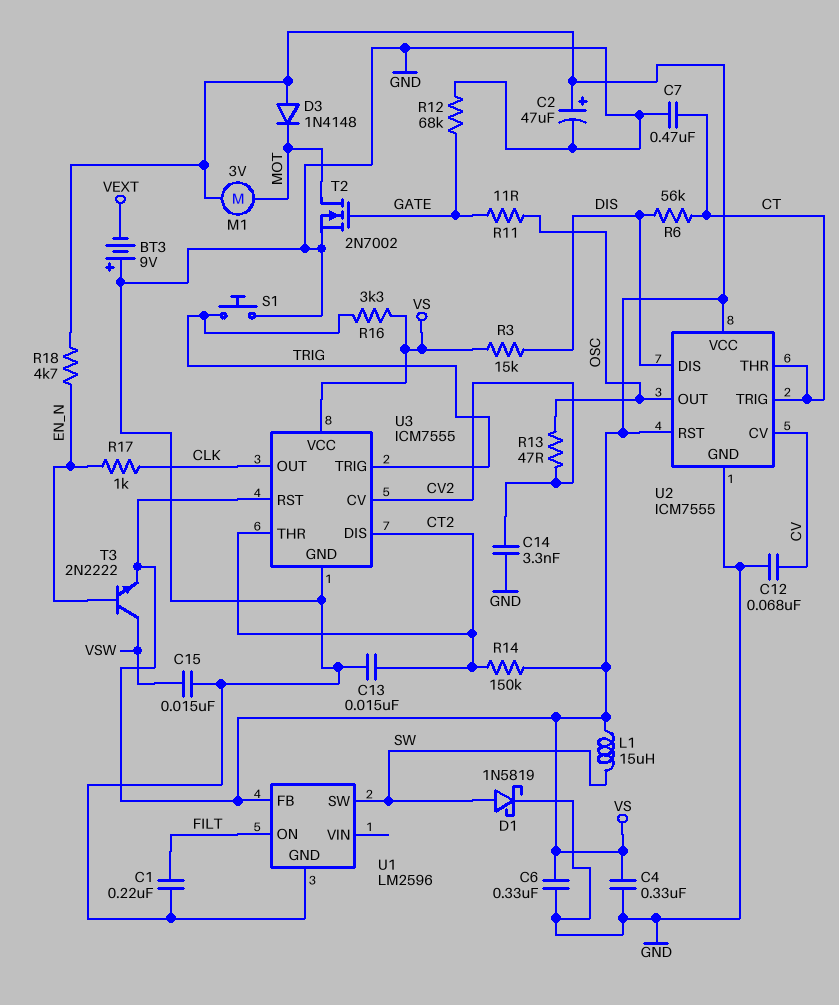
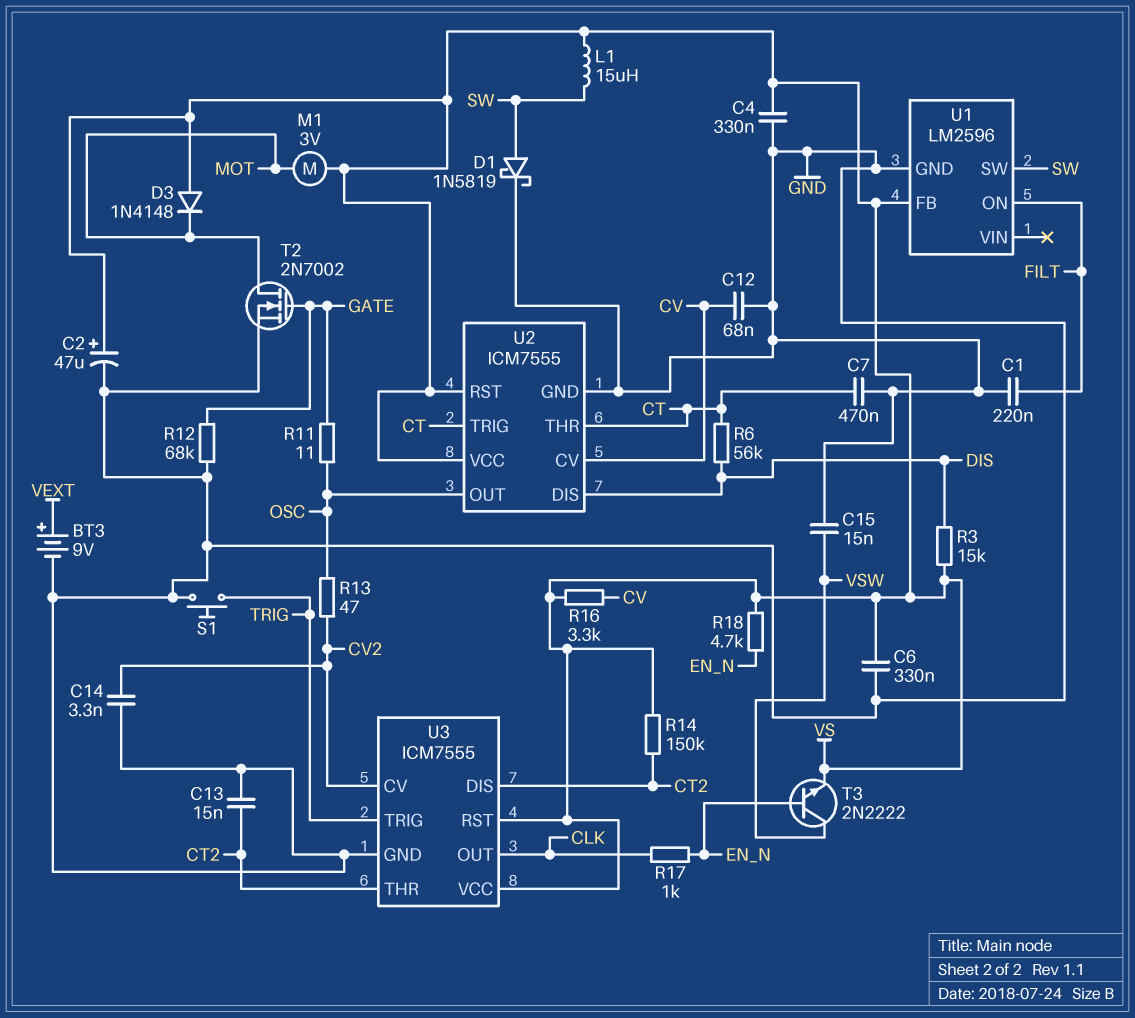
BT3: 9V (plus GND, minus VEXT) -> 9V (plus VEXT, minus GND)
R16: 3.3k (TRIG, VS) -> 3.3k (CV, VS)

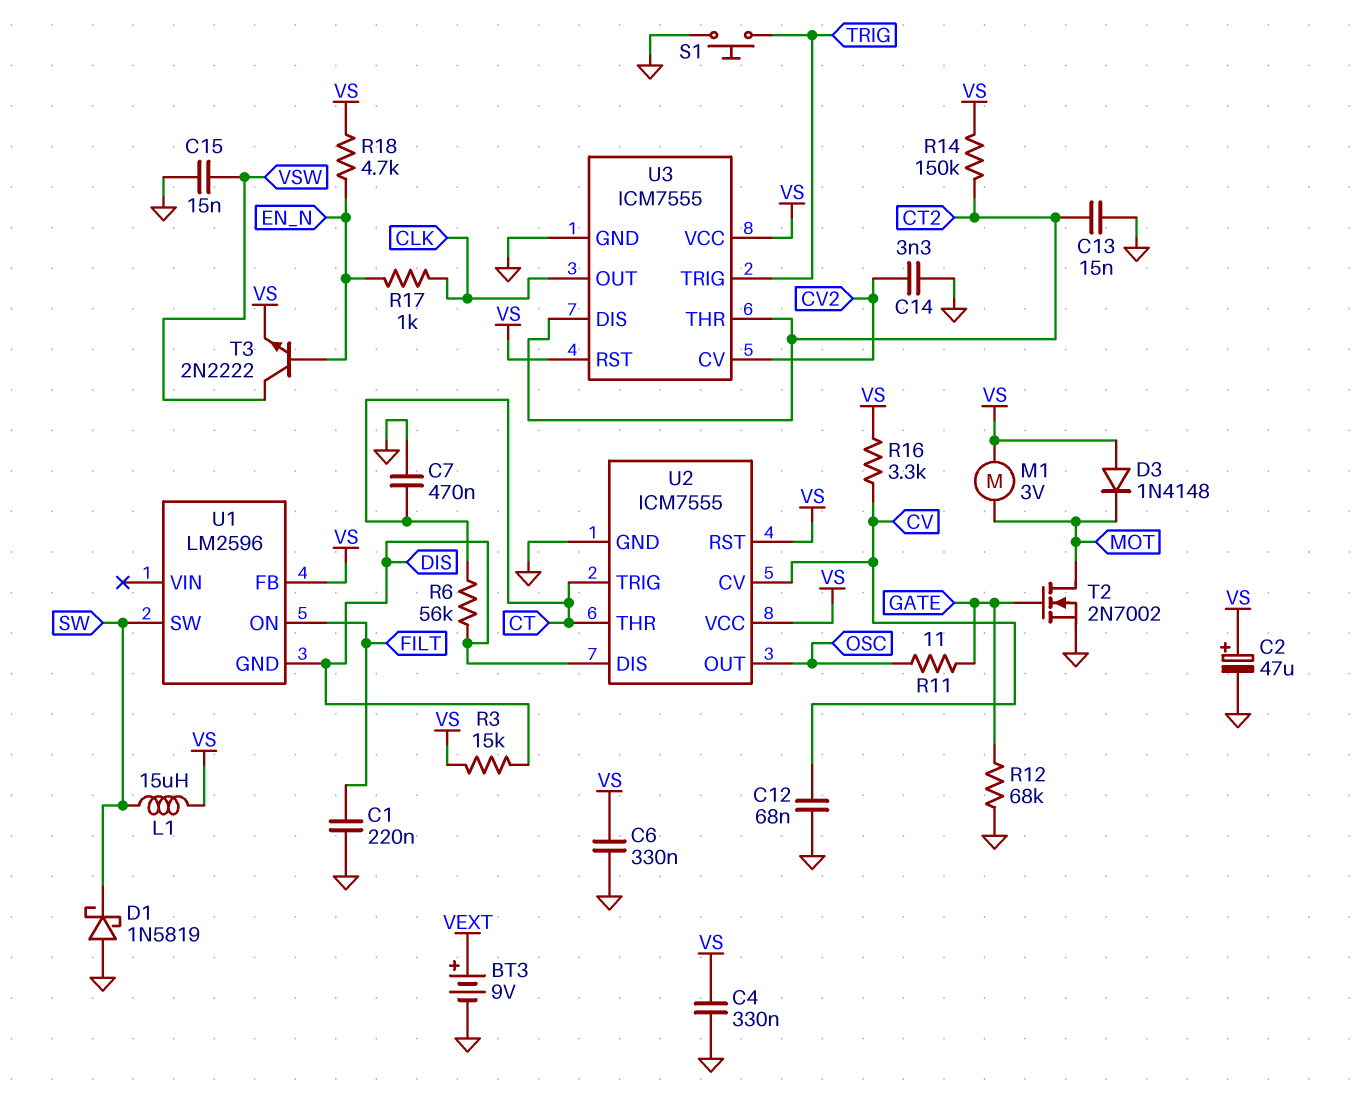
D1: schottky 1N5819 (A SW, K GND) -> schottky 1N5819 (A GND, K SW)
R13: 47 (CV2, OSC) -> none
U1 pin GND: GND -> DIS

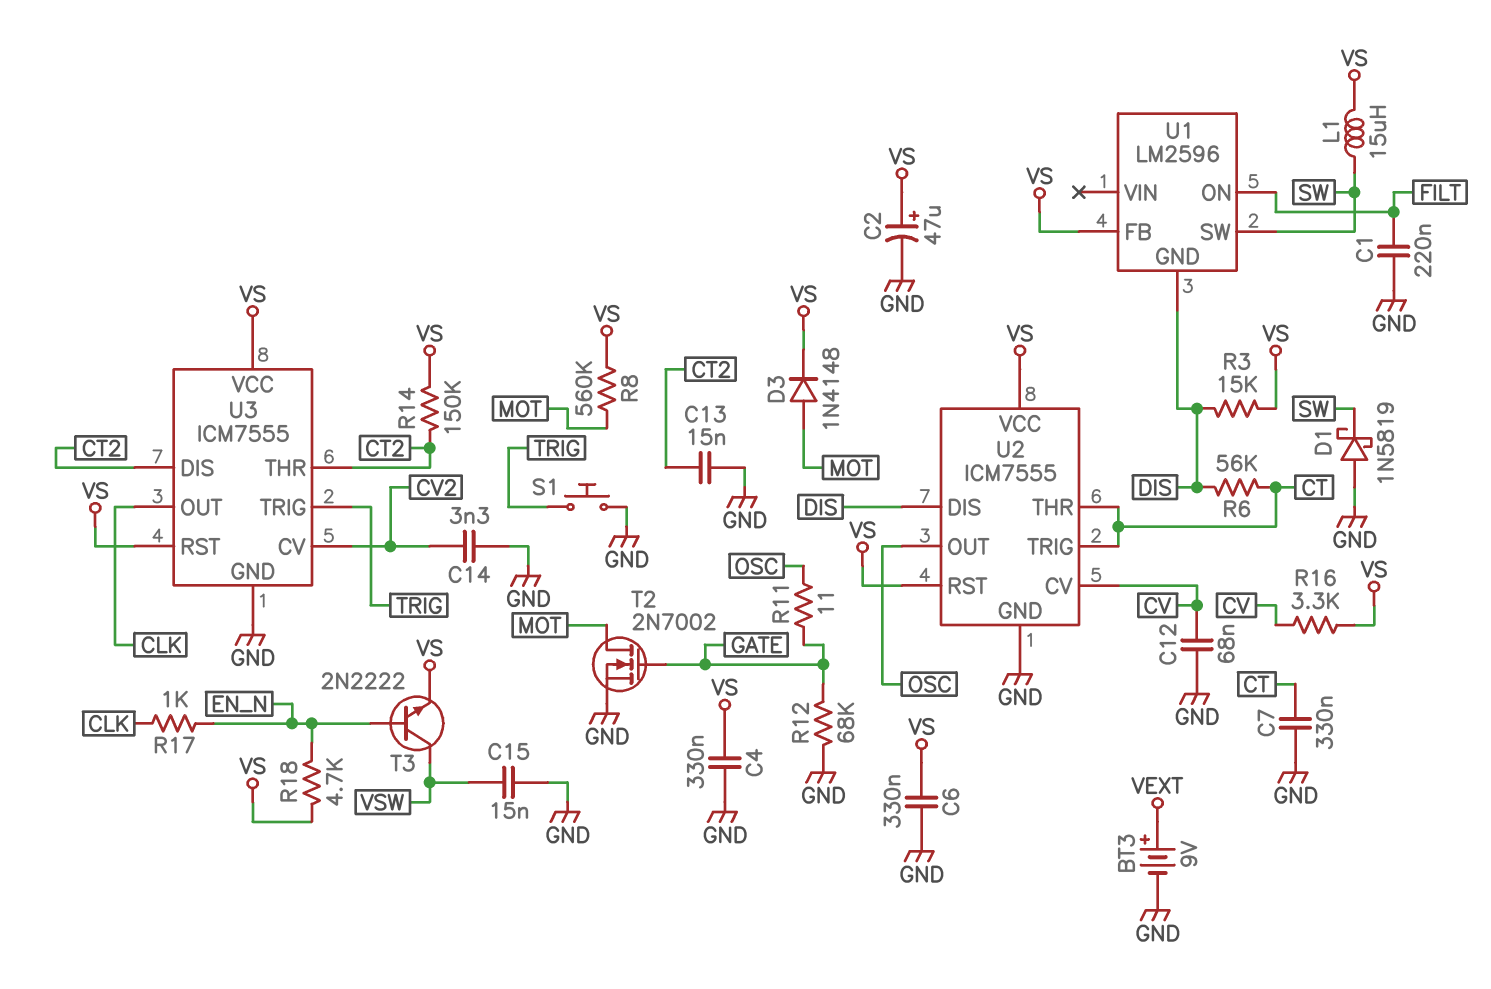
C7: 470nF (CT, GND) -> 330nF (CT, GND)
D3: diode 1N4148 (A VS, K MOT) -> diode 1N4148 (A MOT, K VS)
M1: motor 3V (MOT, VS) -> none
R8: none -> 560k (MOT, VS)

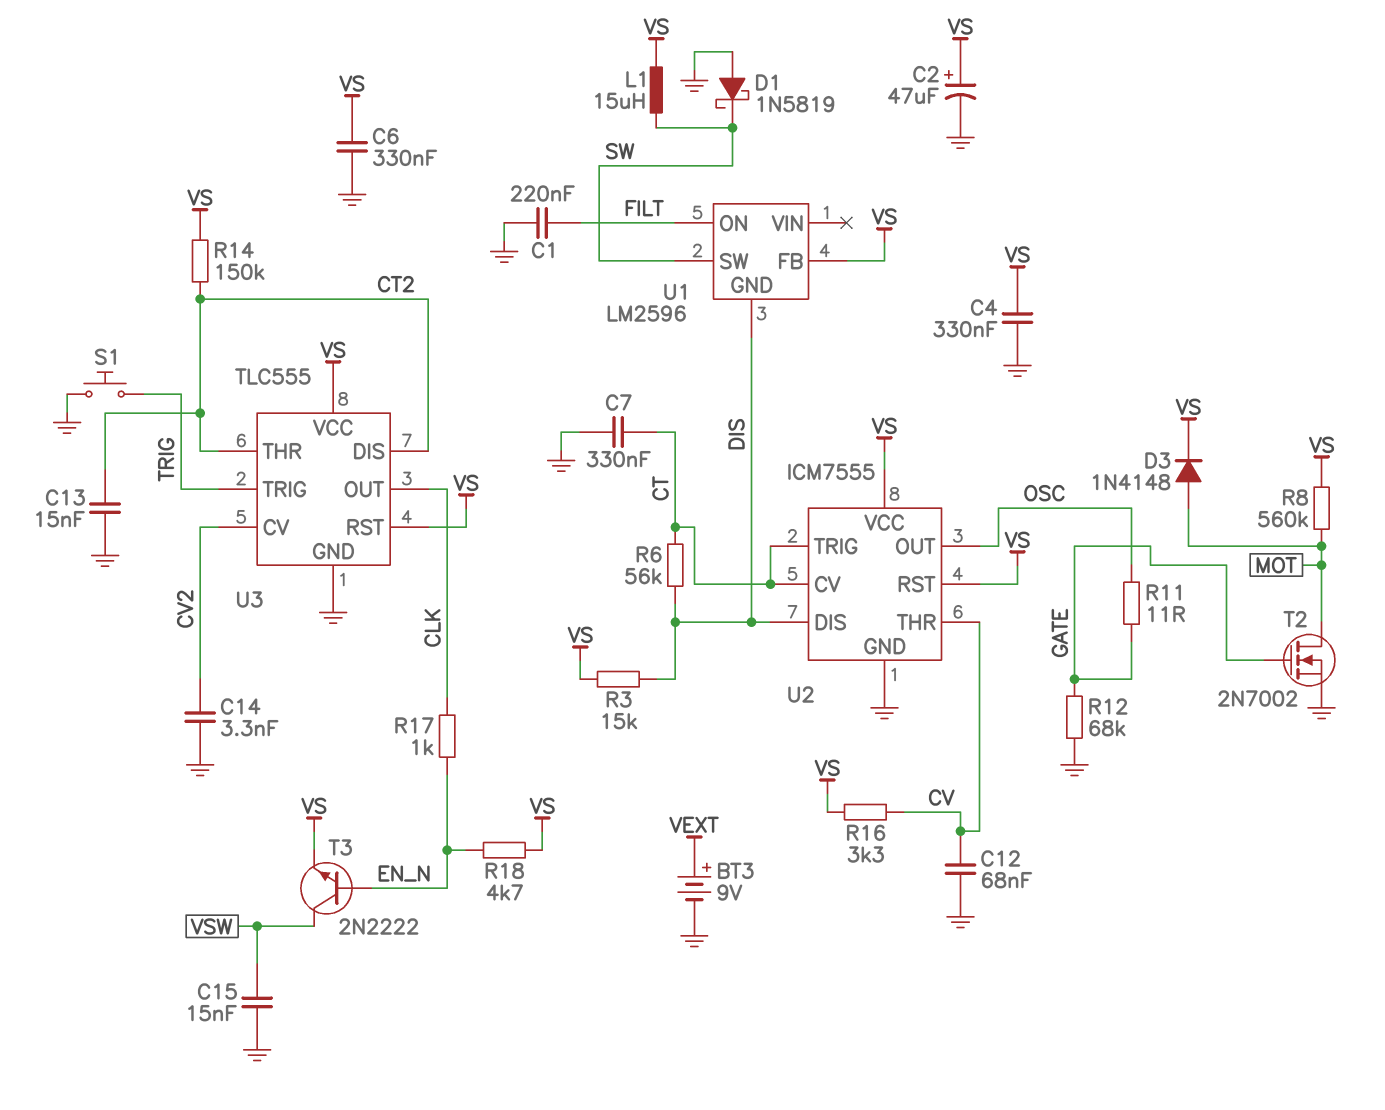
U2 pin CV: CV -> CT
U2 pin THR: CT -> CV
U3: ICM7555 -> TLC555

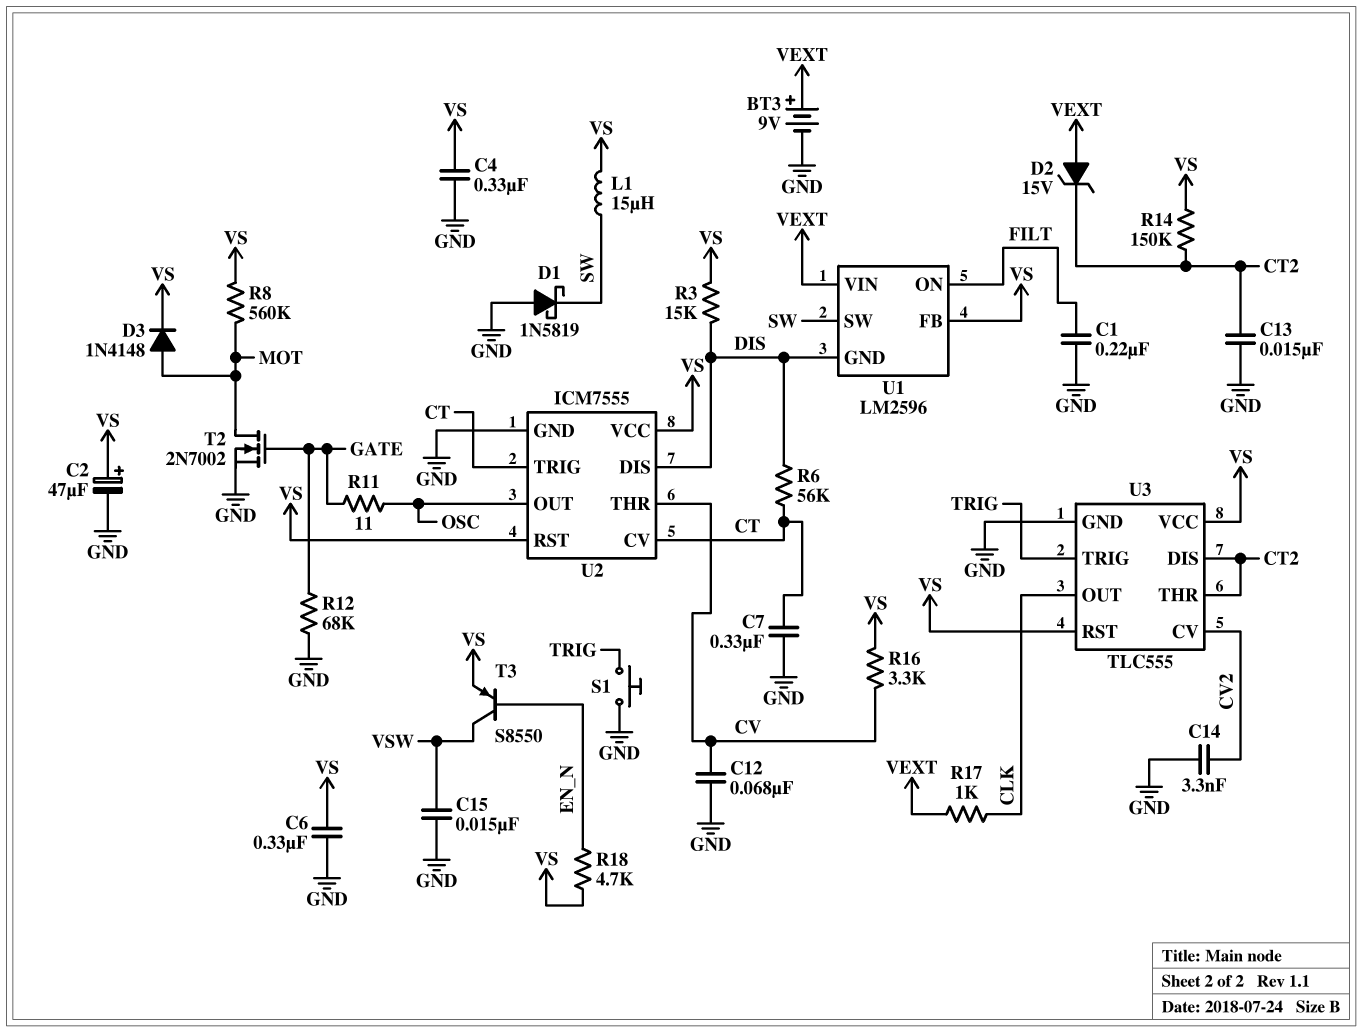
D2: none -> zener 15V (A VEXT, K CT2)
R17: 1k (CLK, EN_N) -> 1k (CLK, VEXT)
T3: NPN 2N2222 (B EN_N, C VSW, E VS) -> PNP S8550 (B EN_N, C VSW, E VS)
U1 pin VIN: none -> VEXT

